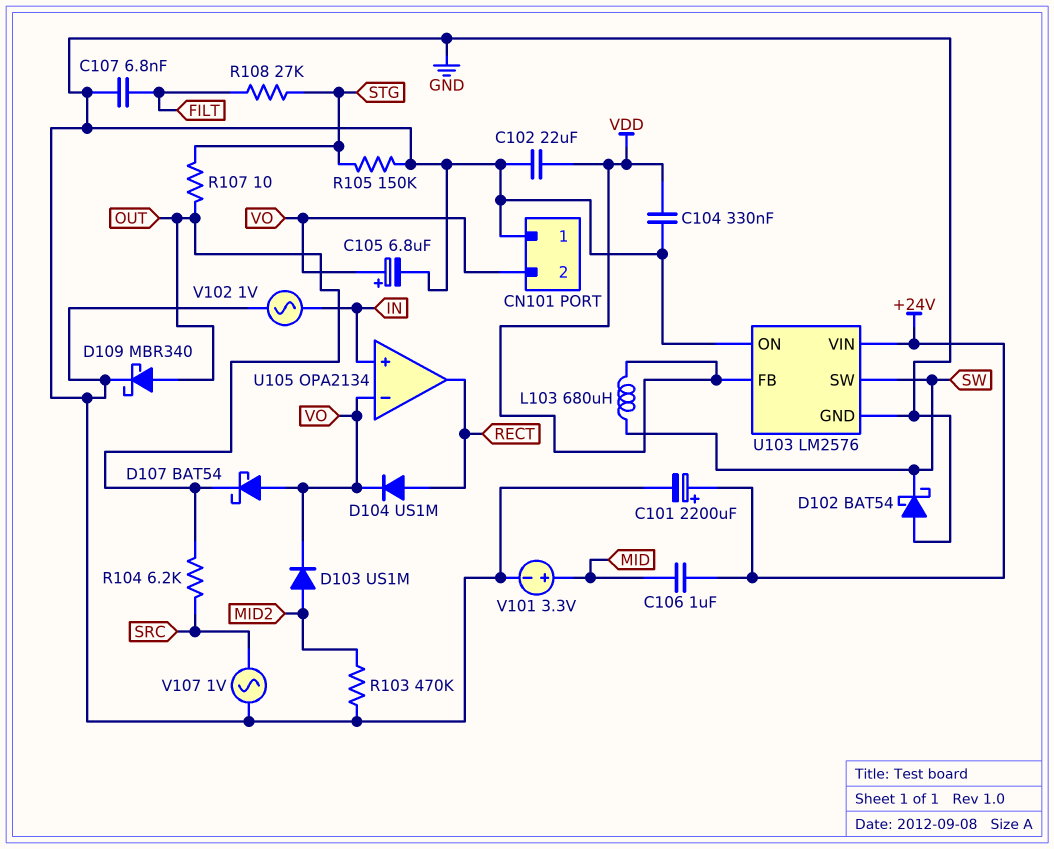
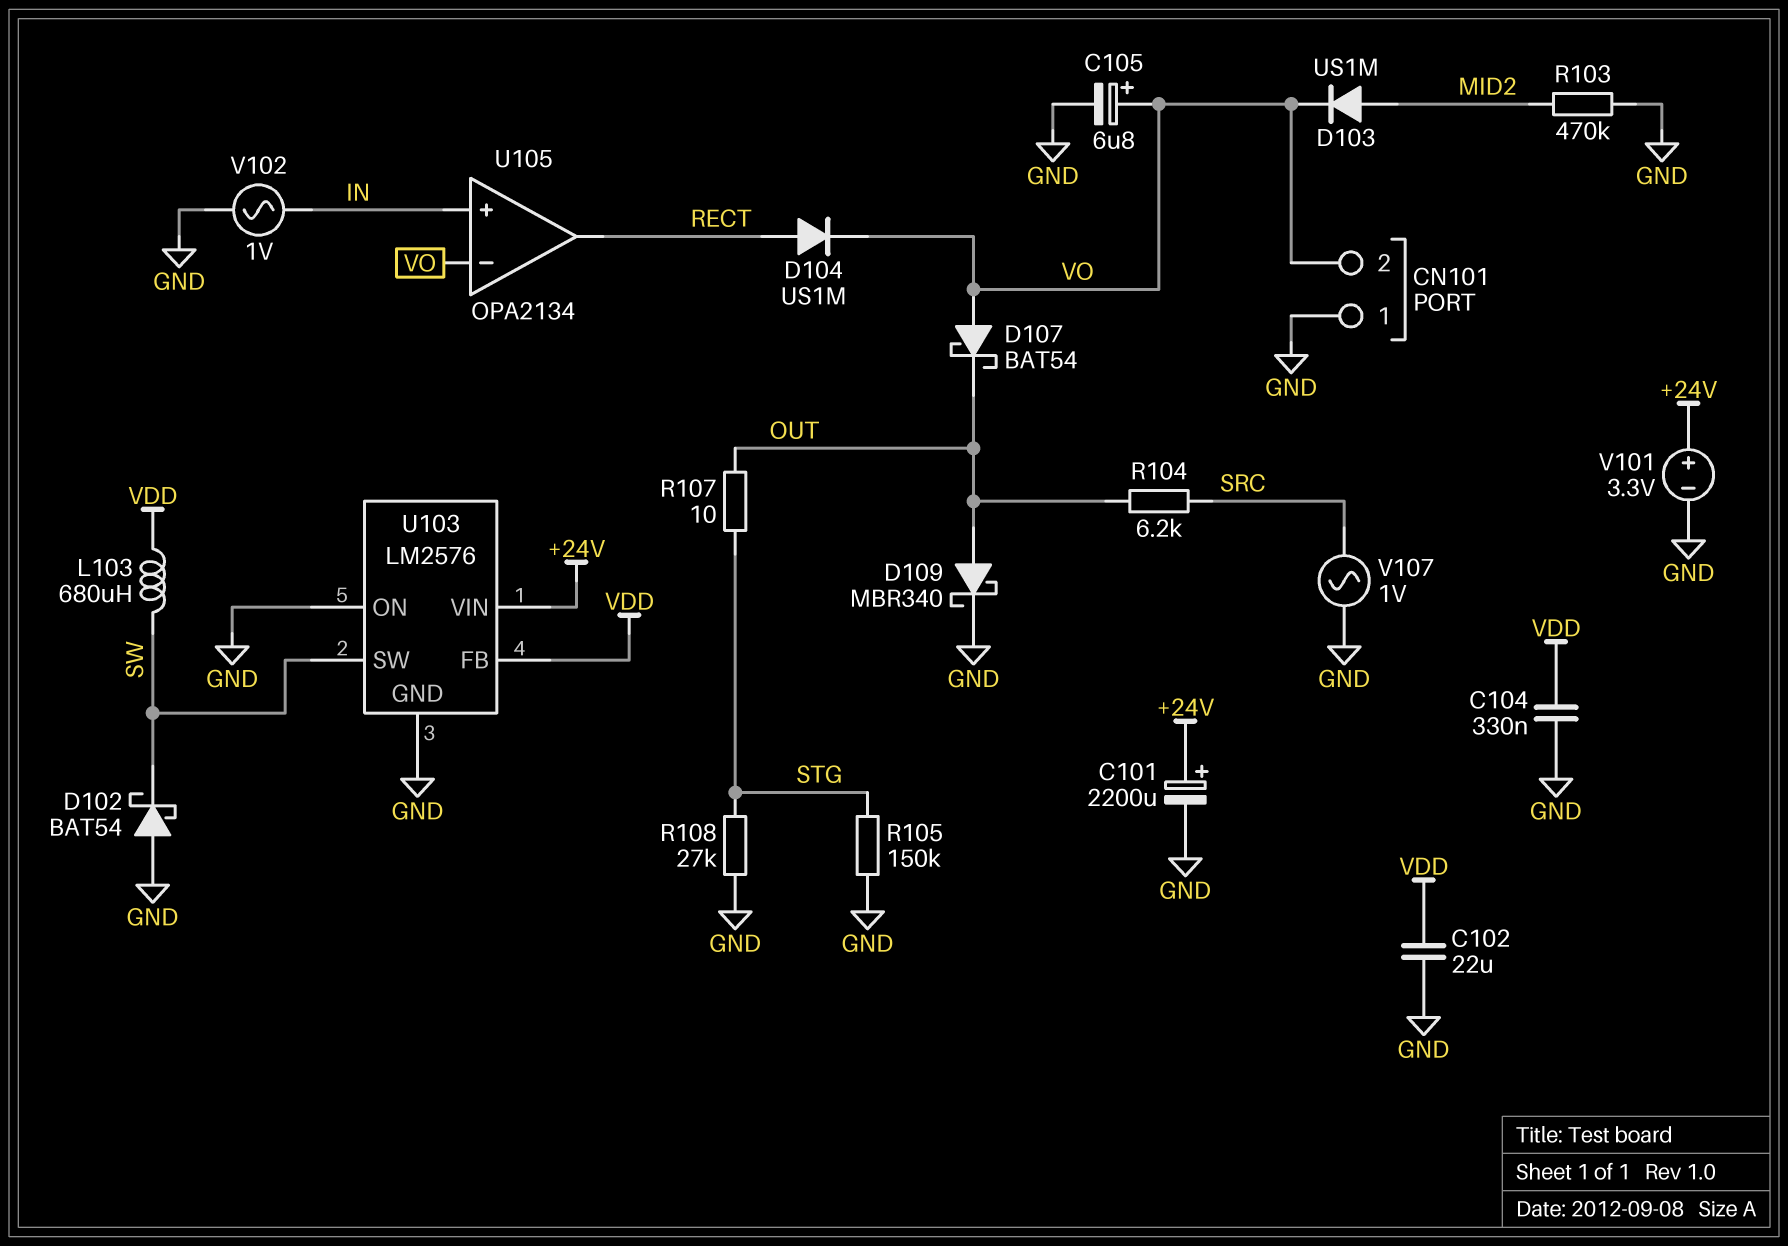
C106: 1uF (+24V, MID) -> none
C107: 6.8nF (FILT, GND) -> none
R108: 27k (FILT, STG) -> 27k (GND, STG)
V101: 3.3V (plus MID, minus GND) -> 3.3V (plus +24V, minus GND)

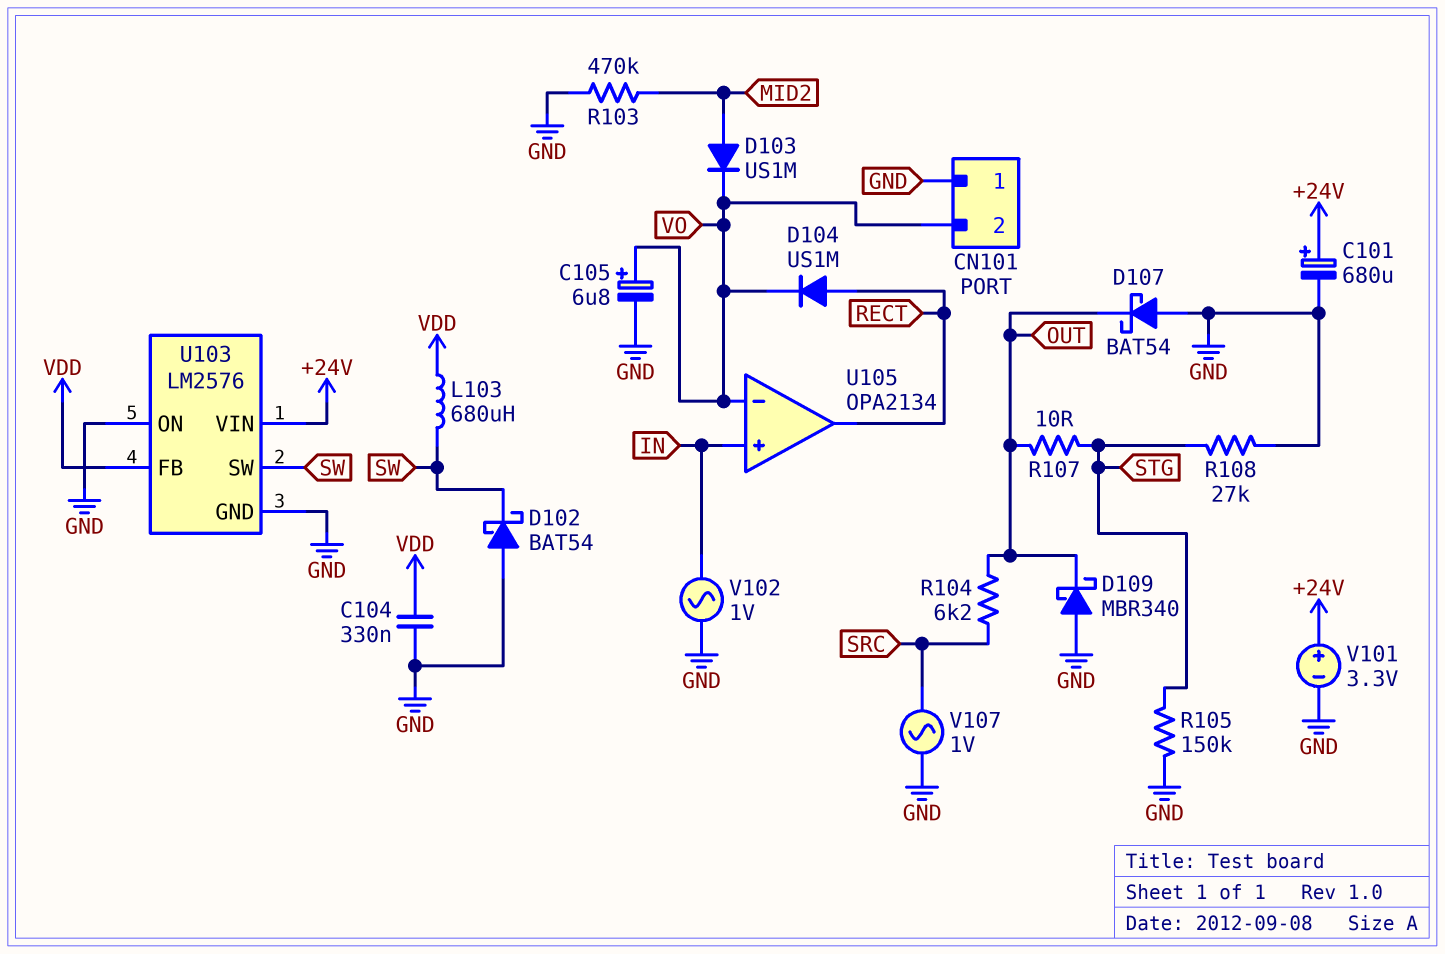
C101: 2200uF (plus +24V, minus GND) -> 680uF (plus +24V, minus GND)
C102: 22uF (GND, VDD) -> none
D107: schottky BAT54 (A VO, K OUT) -> schottky BAT54 (A GND, K OUT)
D109: schottky MBR340 (A OUT, K GND) -> schottky MBR340 (A GND, K OUT)

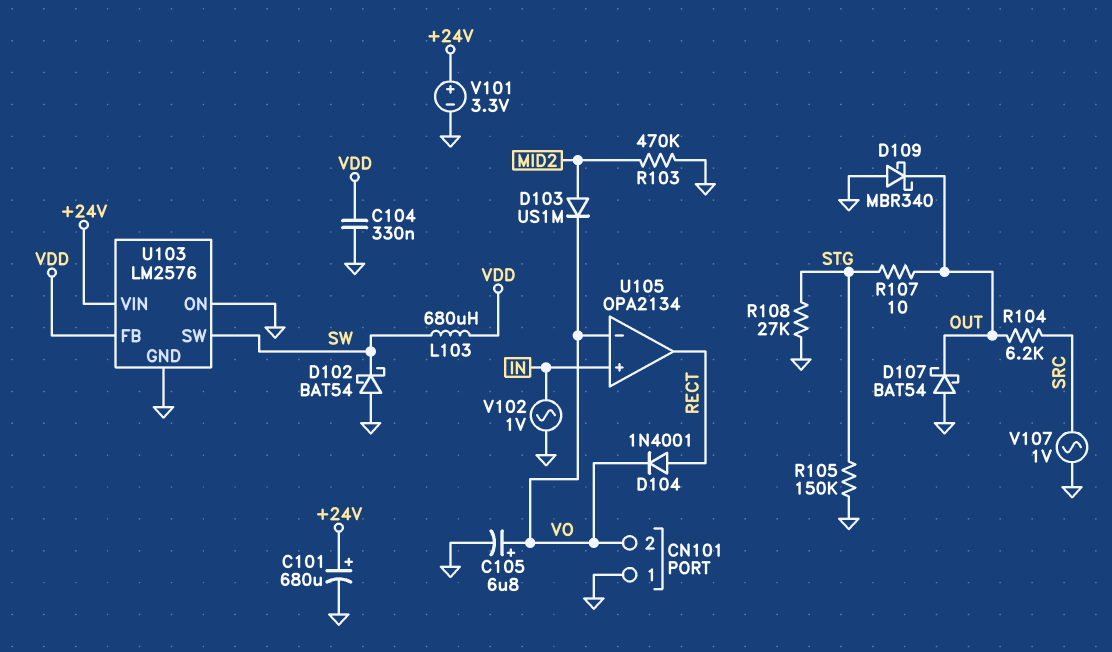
D104: diode US1M (A RECT, K VO) -> diode 1N4001 (A RECT, K VO)

